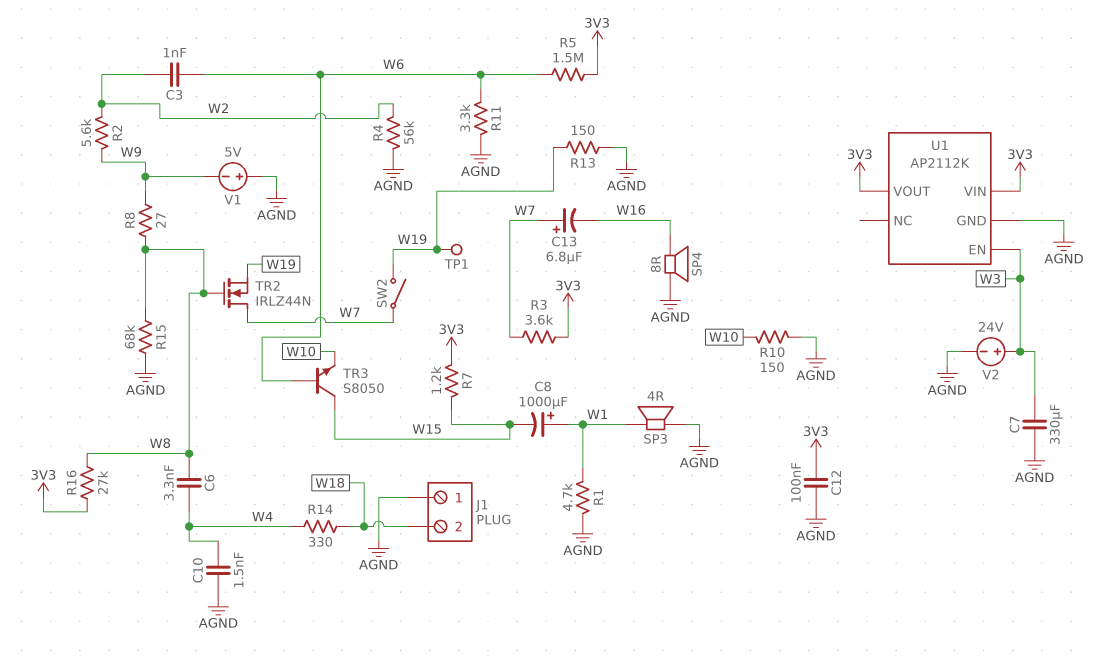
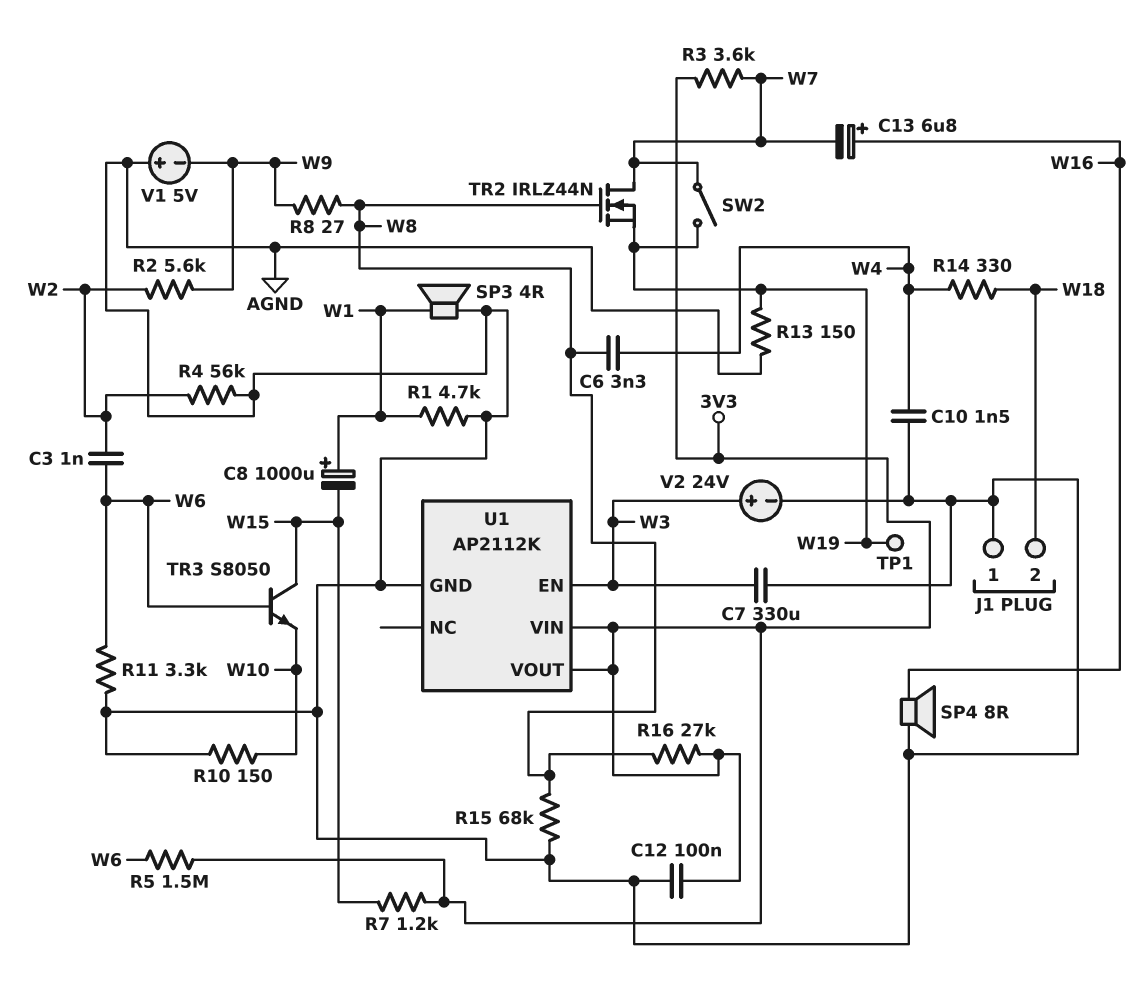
C13: 6.8uF (plus W7, minus W16) -> 6.8uF (plus W16, minus W7)

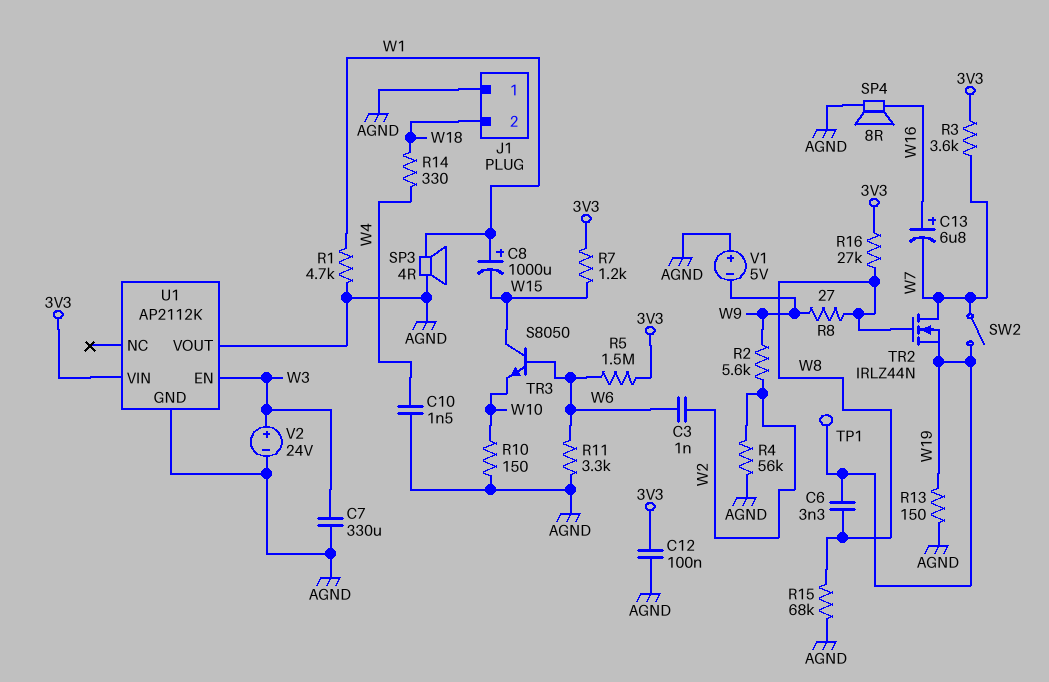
C6: 3.3nF (W4, W8) -> 3.3nF (W8, W19)
U1 pin VOUT: 3V3 -> AGND

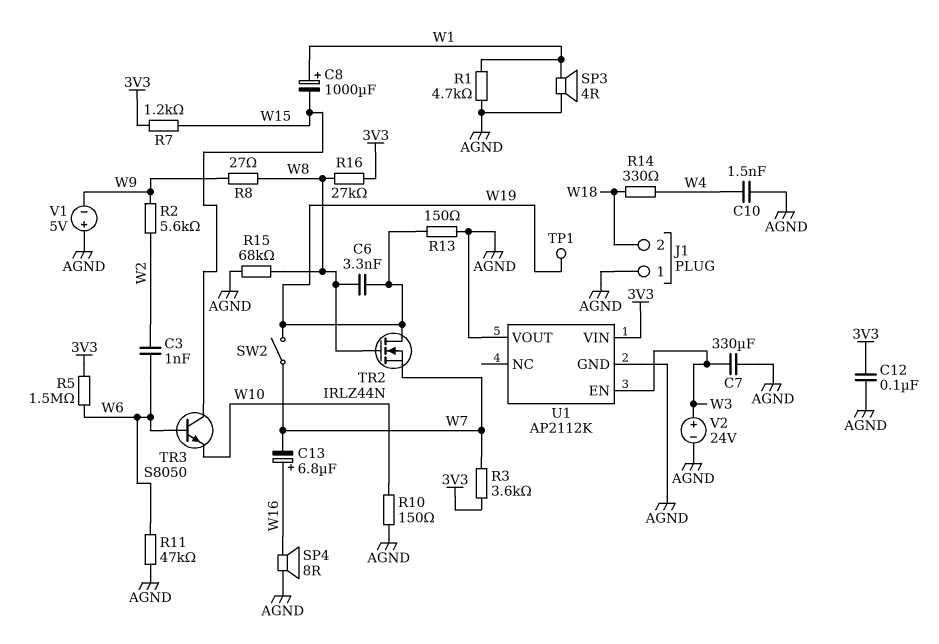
R4: 56k (AGND, W2) -> none
R11: 3.3k (AGND, W6) -> 47k (AGND, W6)
TR2: NMOS IRLZ44N (G W8, D W7, S W19) -> NMOS IRLZ44N (G W8, D W19, S W7)

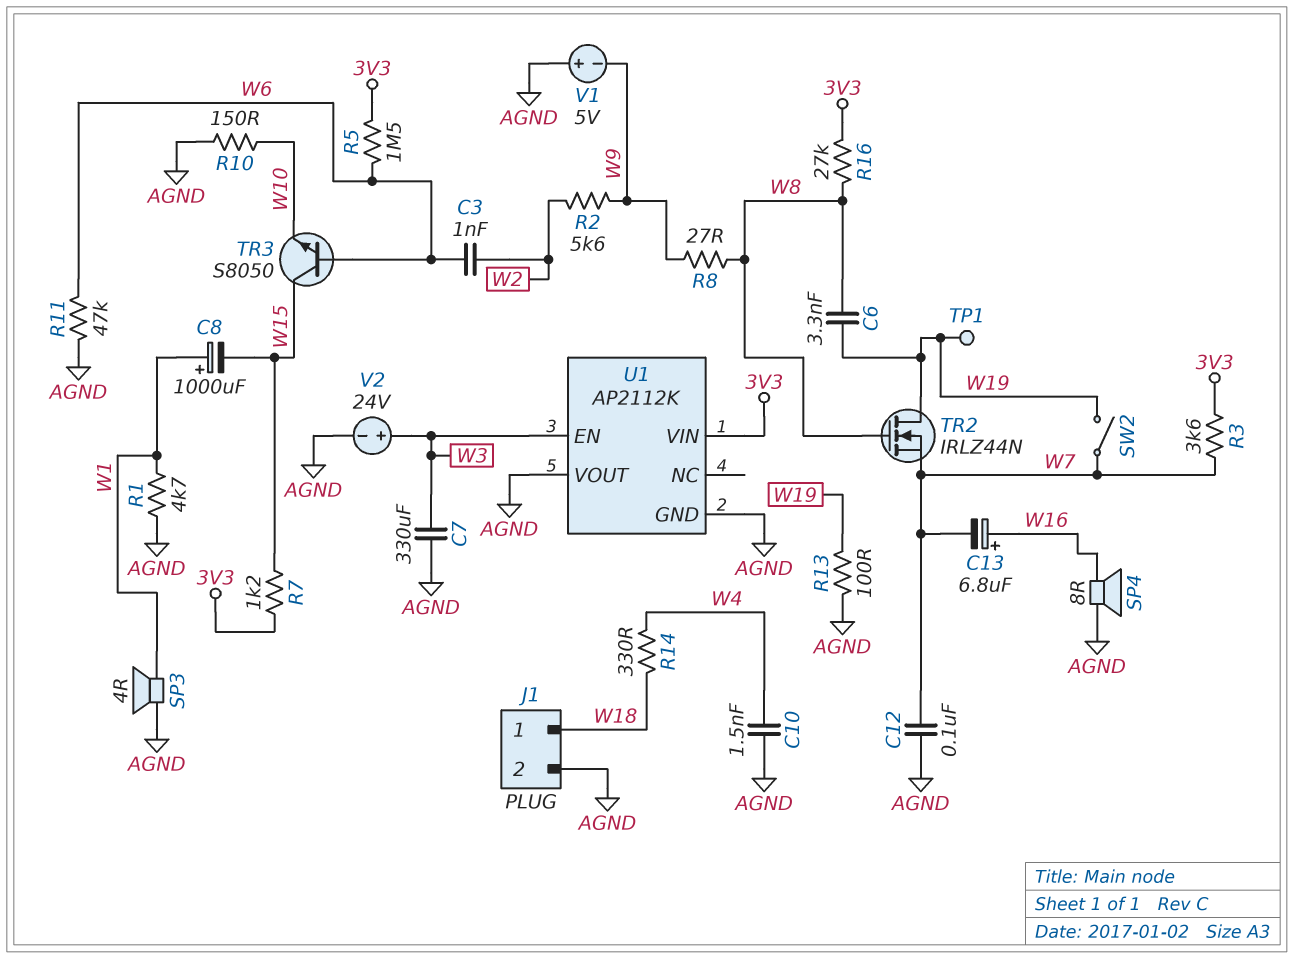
C12: 100nF (3V3, AGND) -> 100nF (AGND, W7)
J1 pin 1: AGND -> W18
J1 pin 2: W18 -> AGND
R13: 150 (AGND, W19) -> 100 (AGND, W19)
R15: 68k (AGND, W8) -> none

